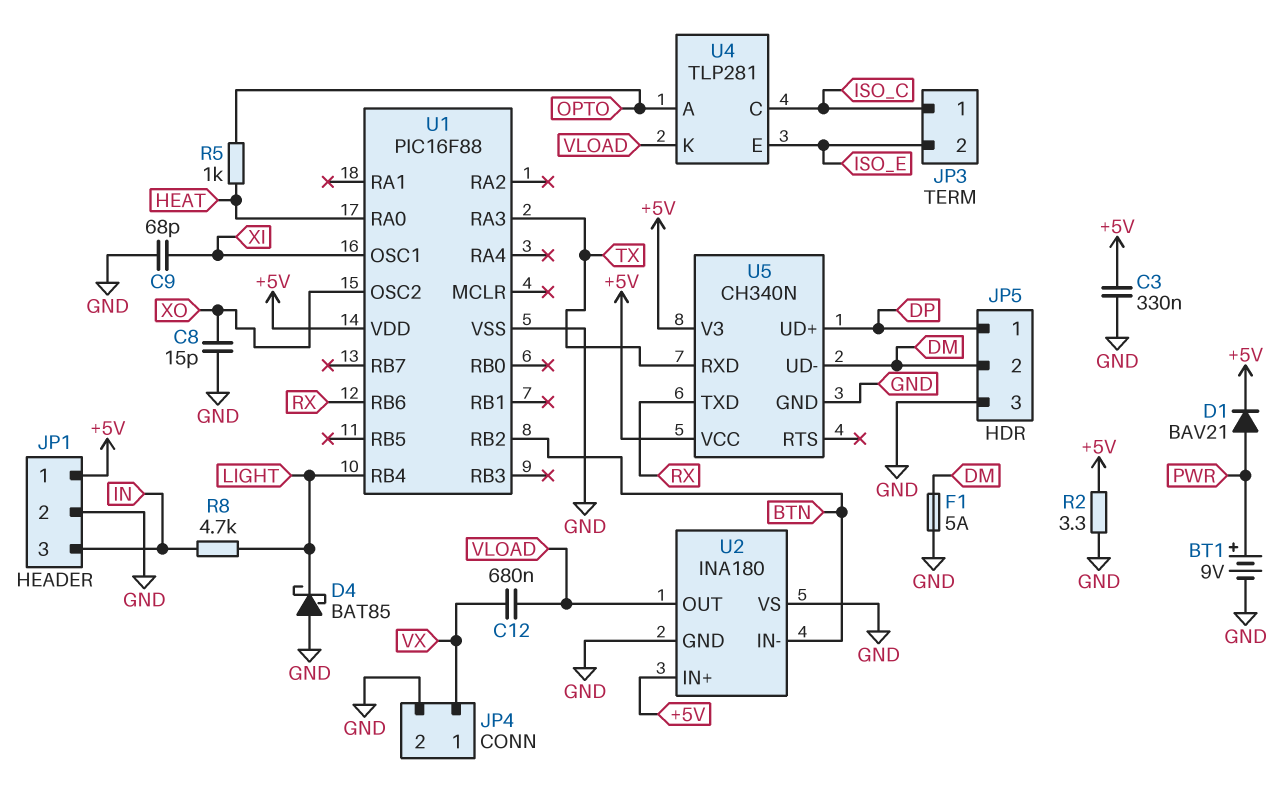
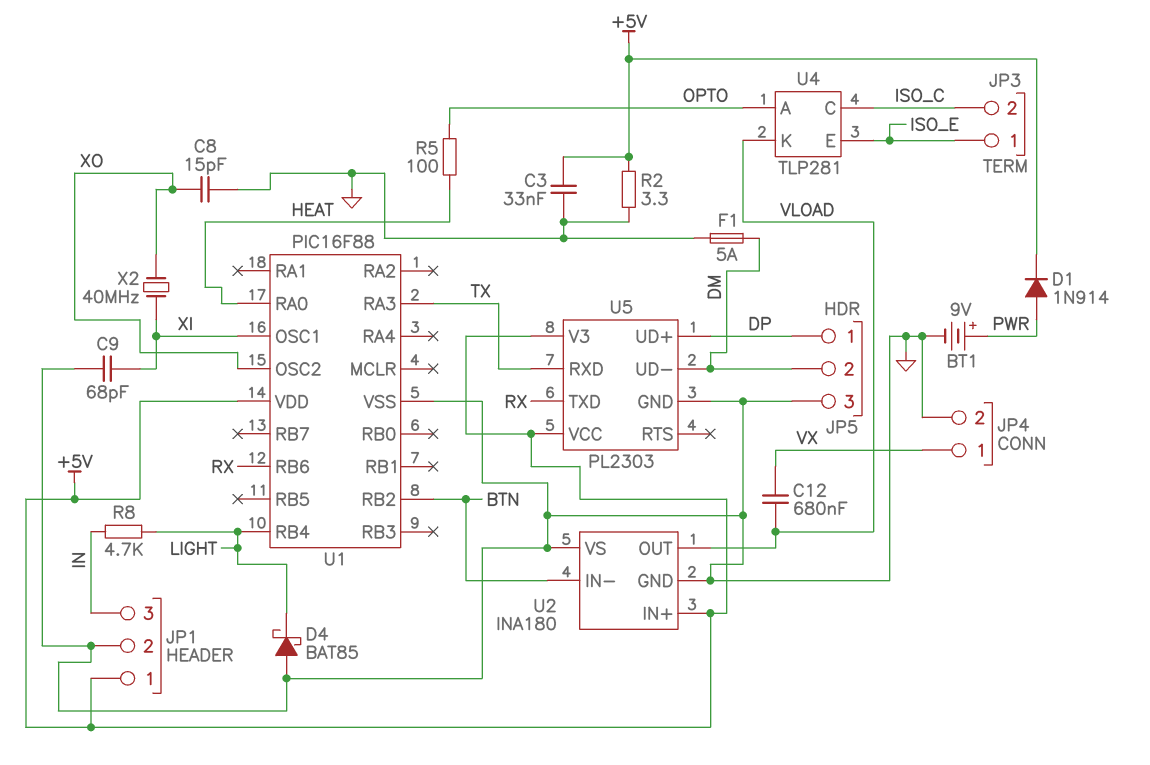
C3: 330nF (+5V, GND) -> 33nF (+5V, GND)
D1: diode BAV21 (A PWR, K +5V) -> diode 1N914 (A PWR, K +5V)
JP3 pin 1: ISO_C -> ISO_E
JP3 pin 2: ISO_E -> ISO_C
R5: 1k (HEAT, OPTO) -> 100 (HEAT, OPTO)
U5: CH340N -> PL2303
X2: none -> 40MHz (XI, XO)

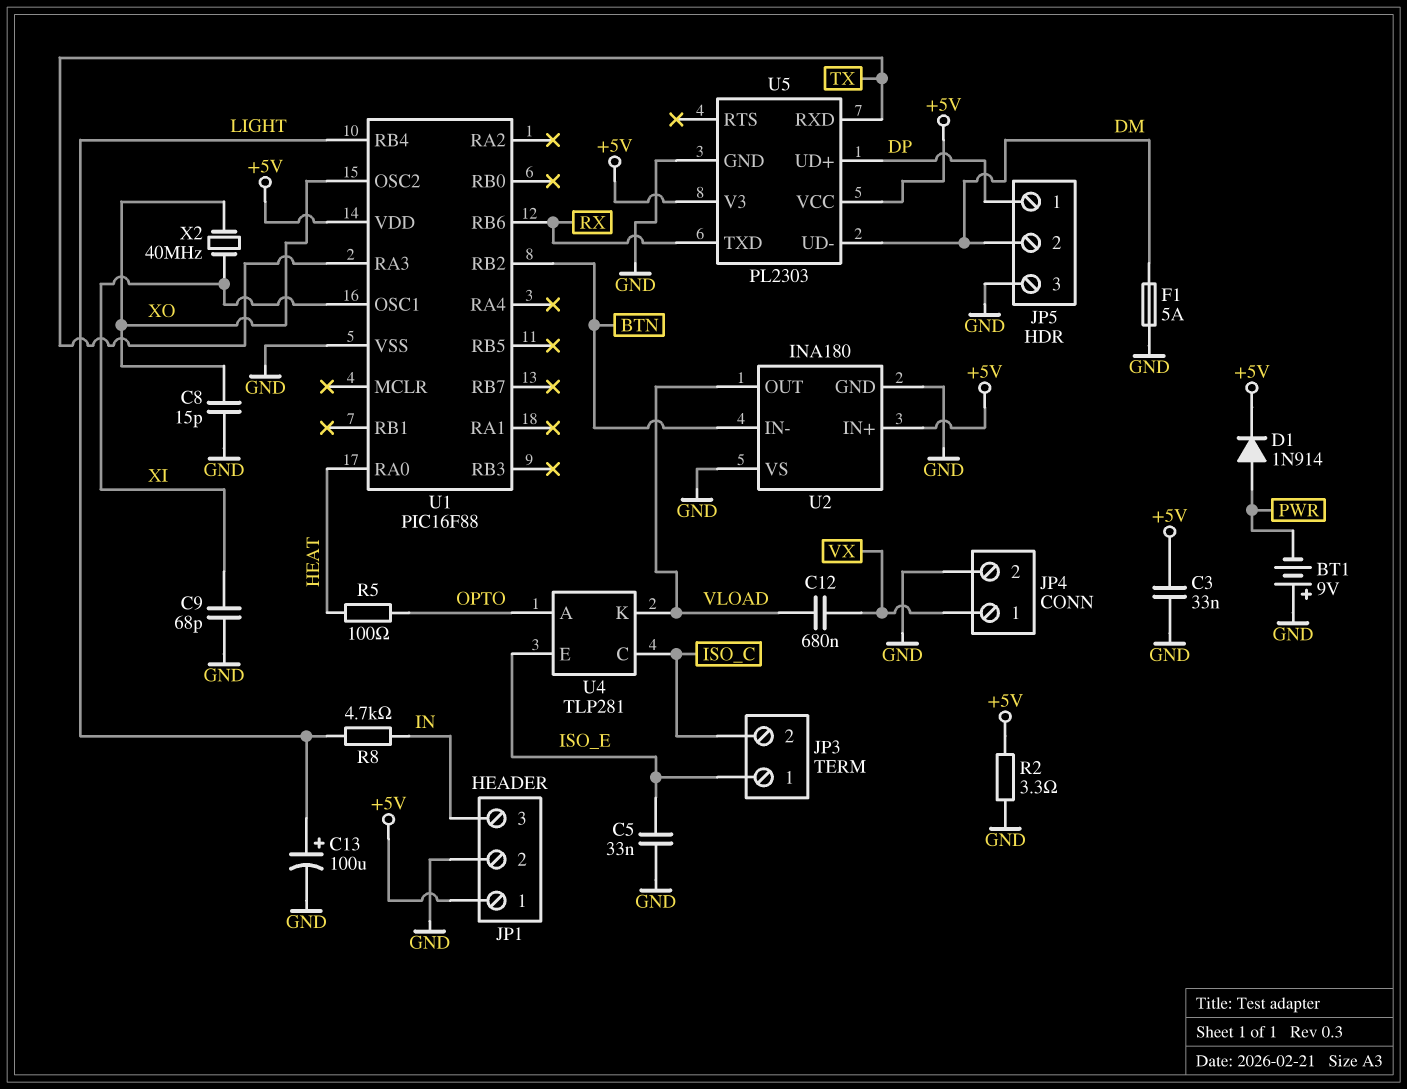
BT1: 9V (plus PWR, minus GND) -> 9V (plus GND, minus PWR)
C5: none -> 33nF (GND, ISO_E)
C13: none -> 100uF (plus LIGHT, minus GND)
D4: schottky BAT85 (A GND, K LIGHT) -> none

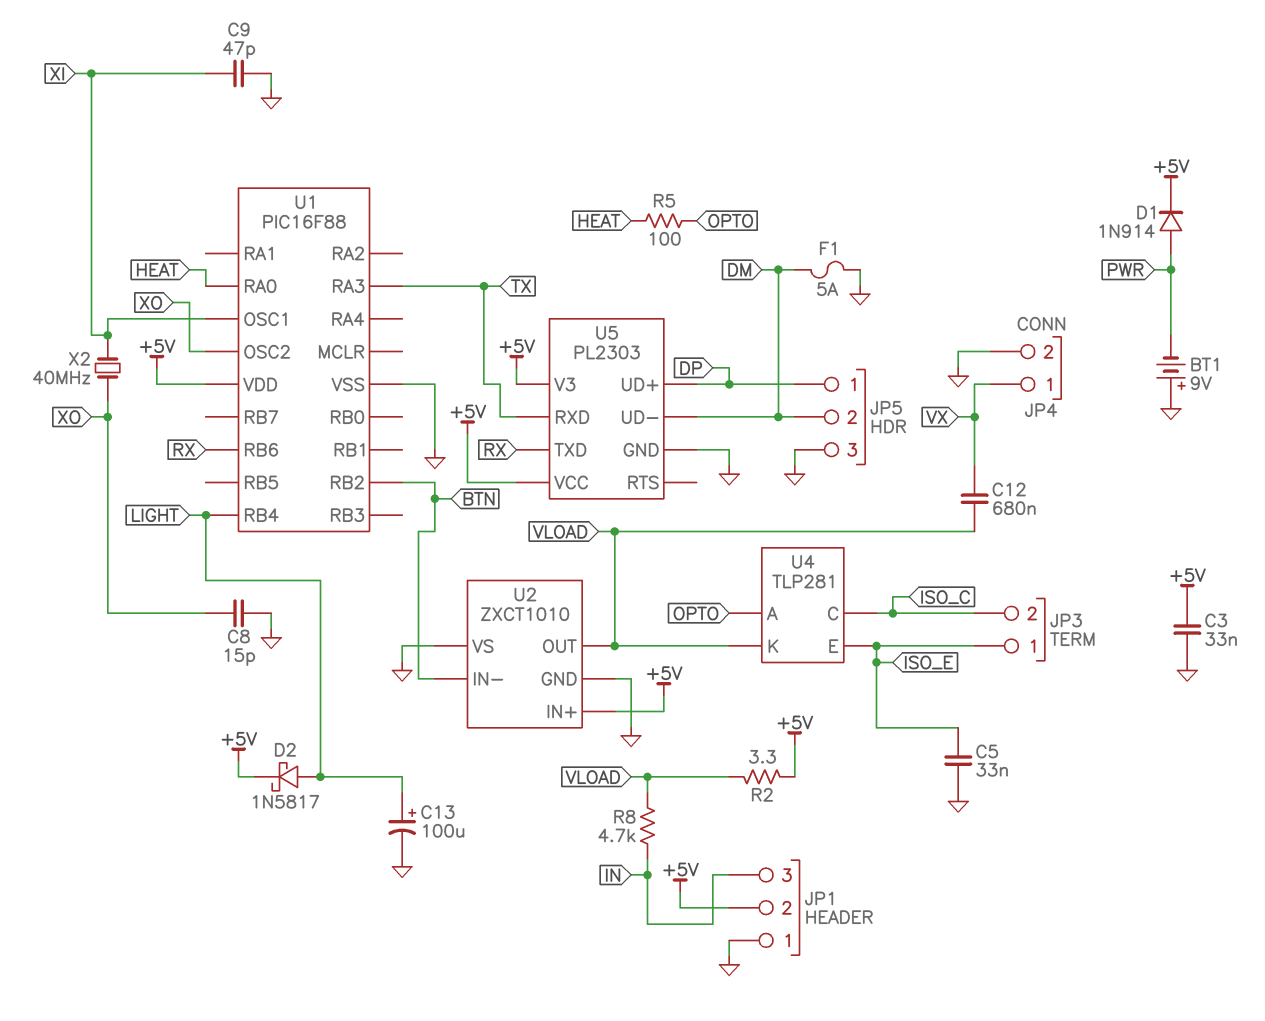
C9: 68pF (GND, XI) -> 47pF (GND, XI)
D2: none -> schottky 1N5817 (A LIGHT, K +5V)
JP1 pin 1: +5V -> GND
JP1 pin 2: GND -> +5V
R2: 3.3 (+5V, GND) -> 3.3 (+5V, VLOAD)
R8: 4.7k (IN, LIGHT) -> 4.7k (IN, VLOAD)
U2: INA180 -> ZXCT1010

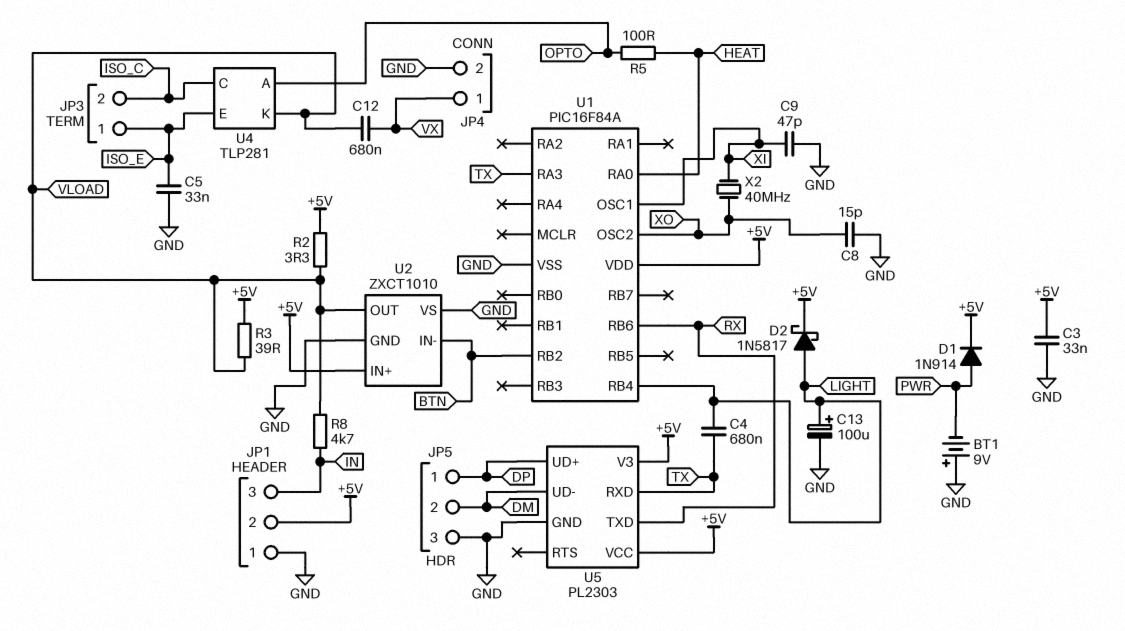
C4: none -> 680nF (LIGHT, TX)
F1: 5A (DM, GND) -> none
R3: none -> 39 (+5V, VLOAD)
U1: PIC16F88 -> PIC16F84A

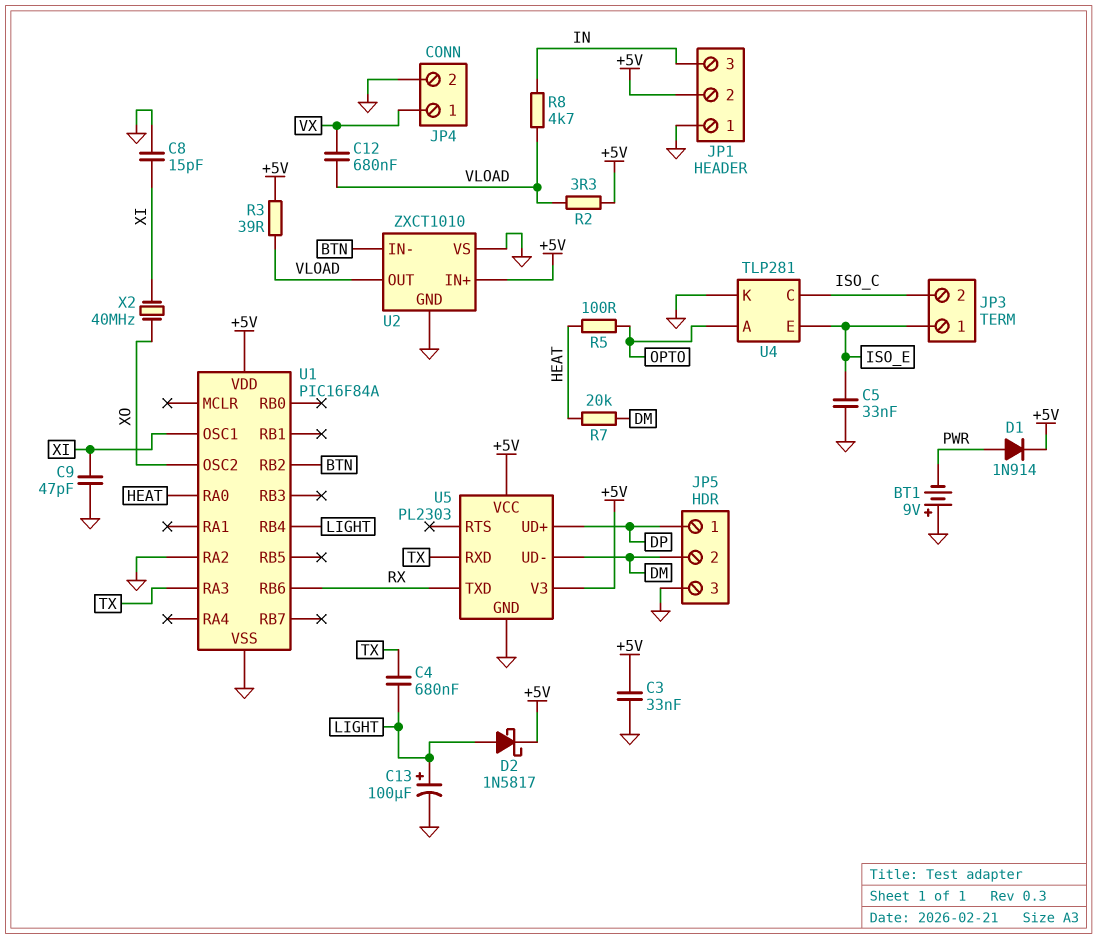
C8: 15pF (GND, XO) -> 15pF (GND, XI)
R7: none -> 20k (DM, HEAT)
U1 pin RA2: none -> GND
U4 pin K: VLOAD -> GND

